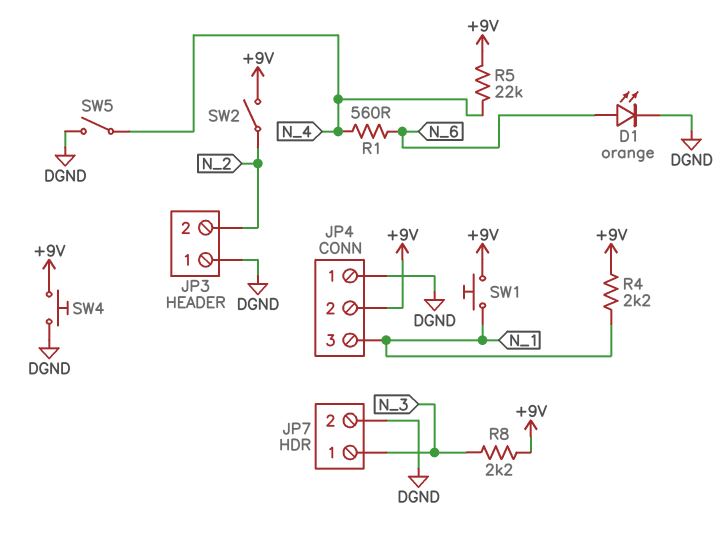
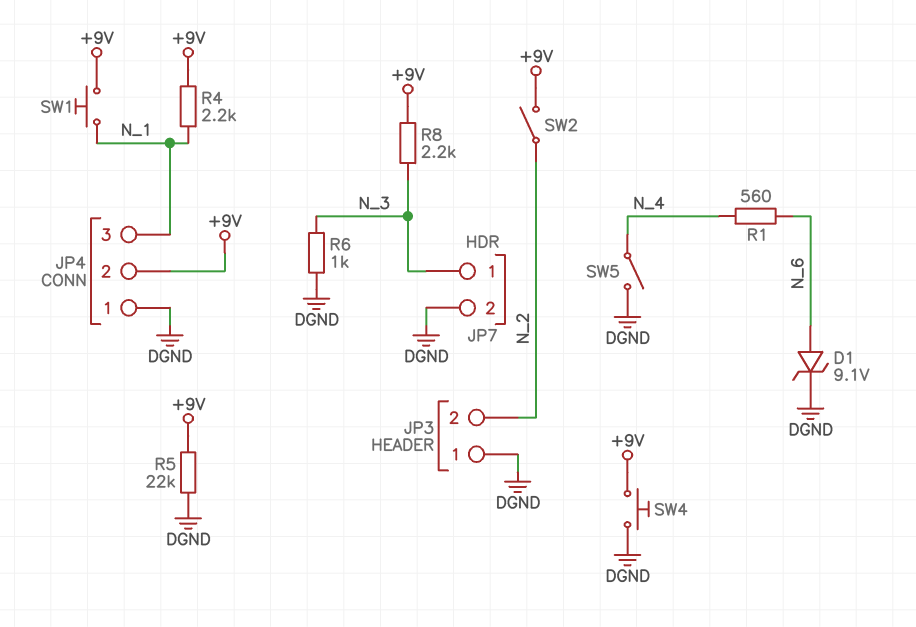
D1: LED orange (A N_6, K DGND) -> zener 9.1V (A N_6, K DGND)
R5: 22k (+9V, N_4) -> 22k (+9V, DGND)
R6: none -> 1k (DGND, N_3)

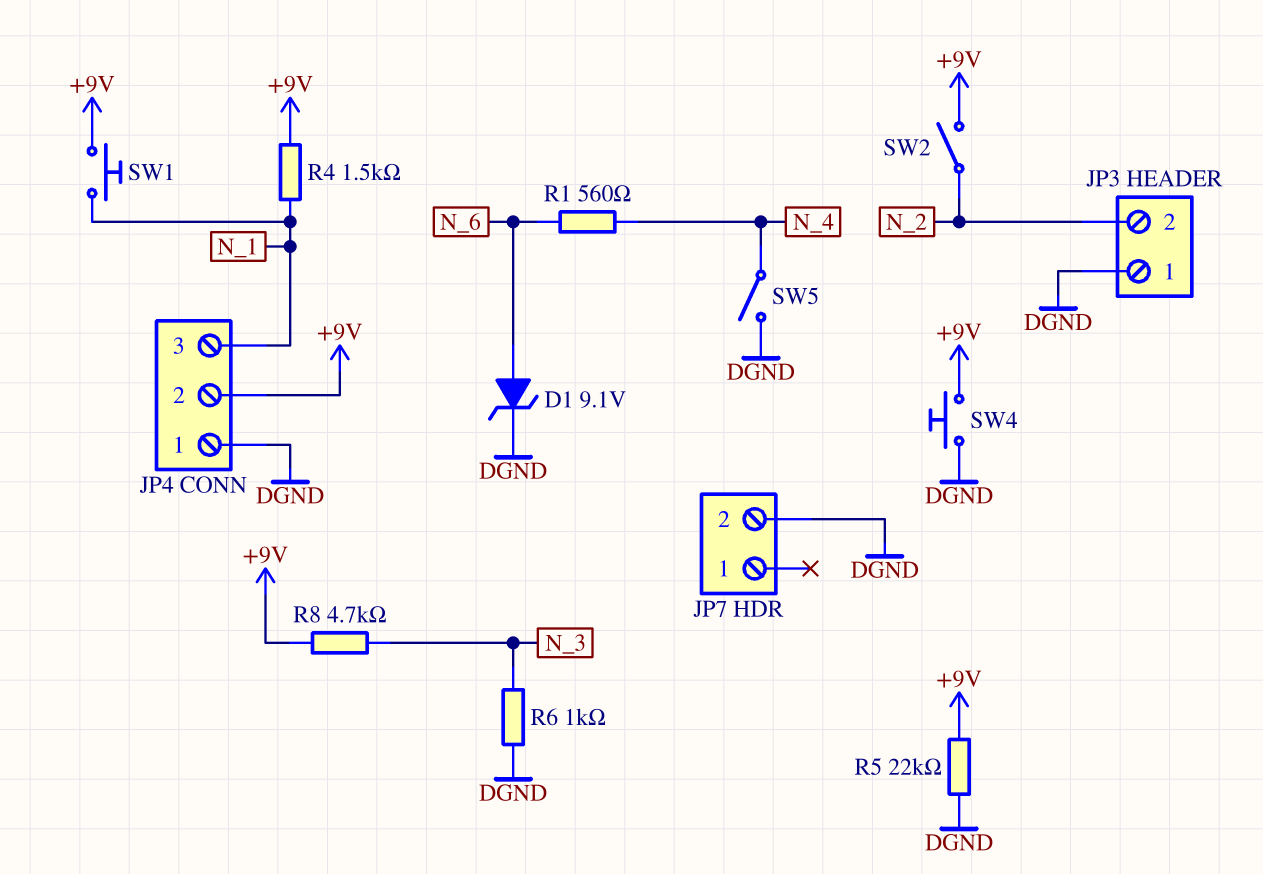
JP7 pin 1: N_3 -> none
R4: 2.2k (+9V, N_1) -> 1.5k (+9V, N_1)
R8: 2.2k (+9V, N_3) -> 4.7k (+9V, N_3)

